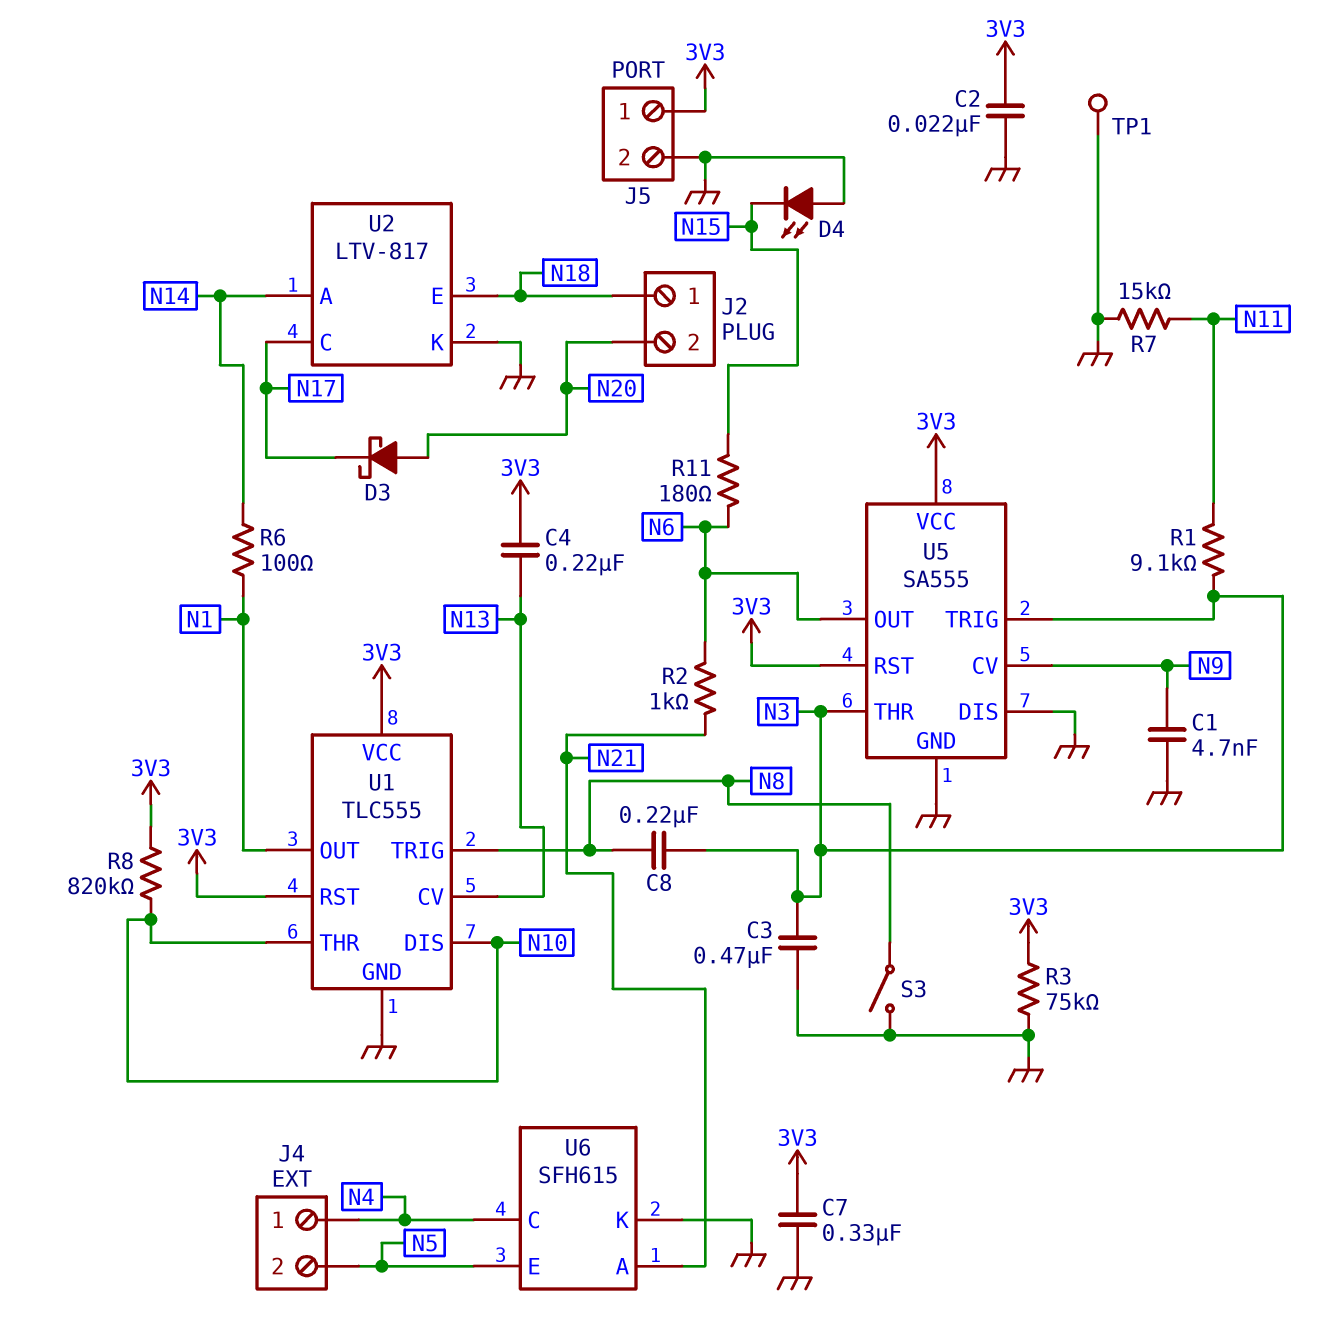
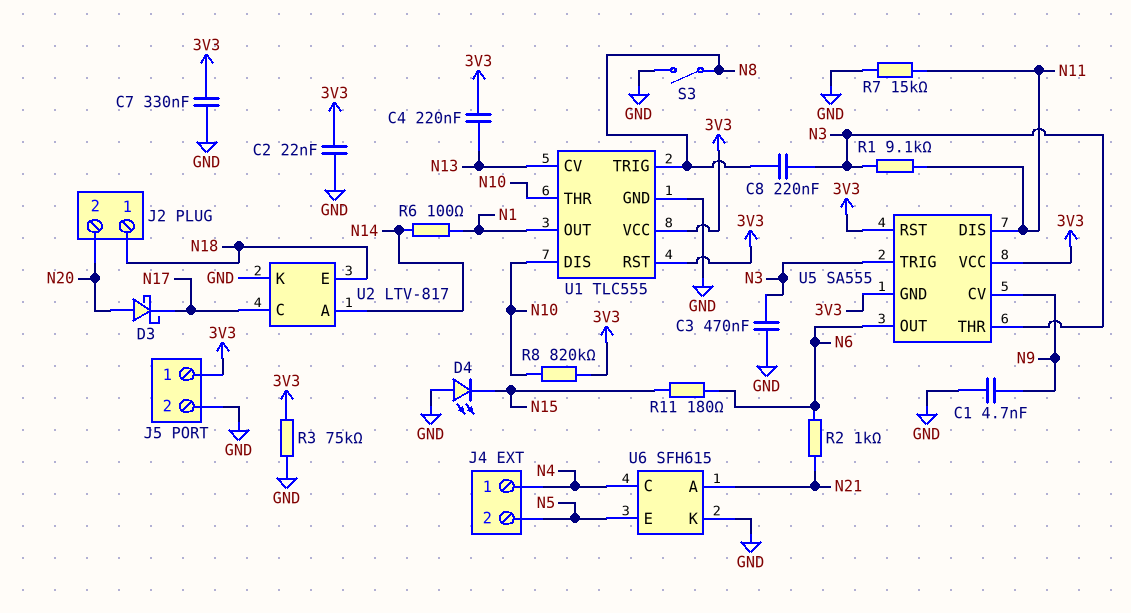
TP1: test point (GND) -> none
U5 pin DIS: GND -> N11
U5 pin GND: GND -> 3V3

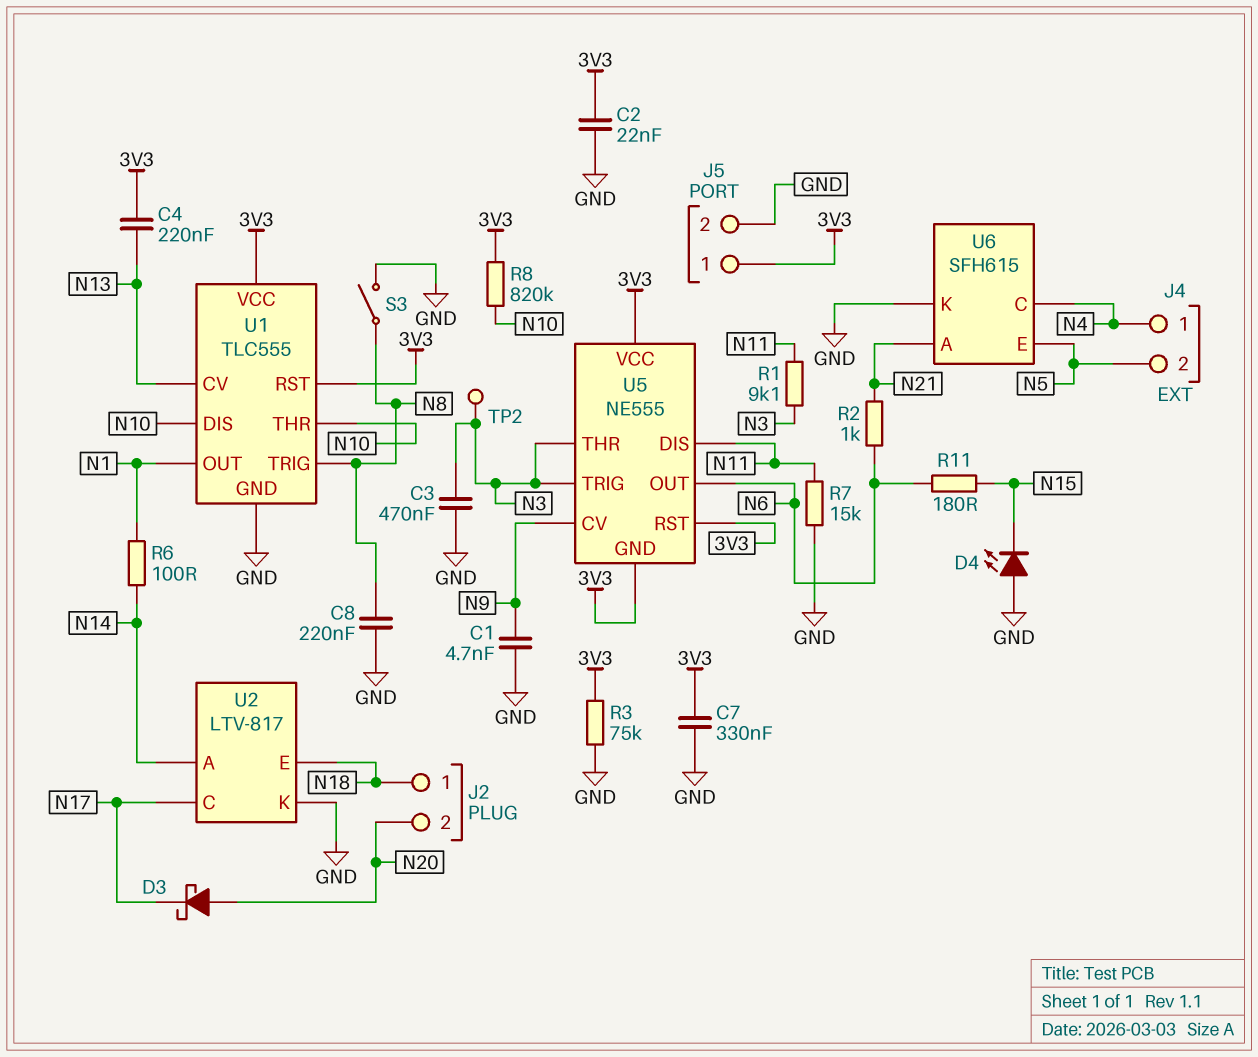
C8: 220nF (N3, N8) -> 220nF (GND, N8)
TP2: none -> test point (N3)
U5: SA555 -> NE555

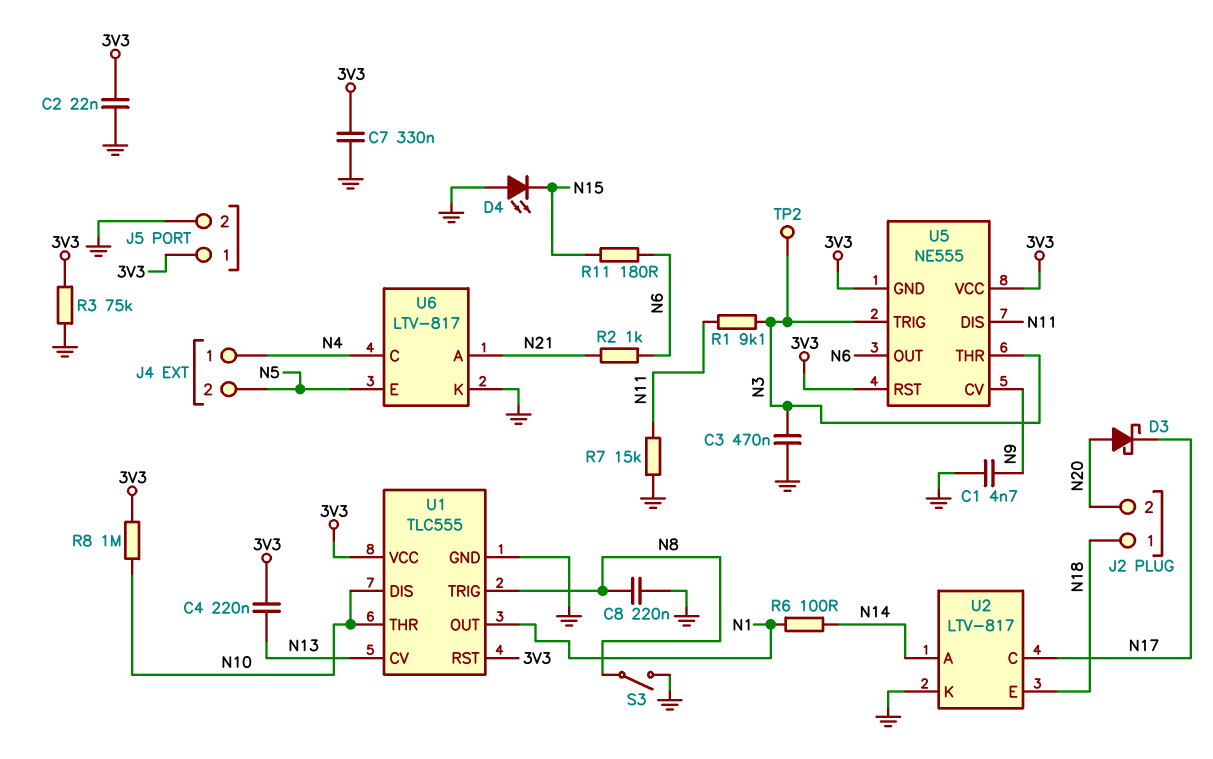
R8: 820k (3V3, N10) -> 1M (3V3, N10)
U6: SFH615 -> LTV-817

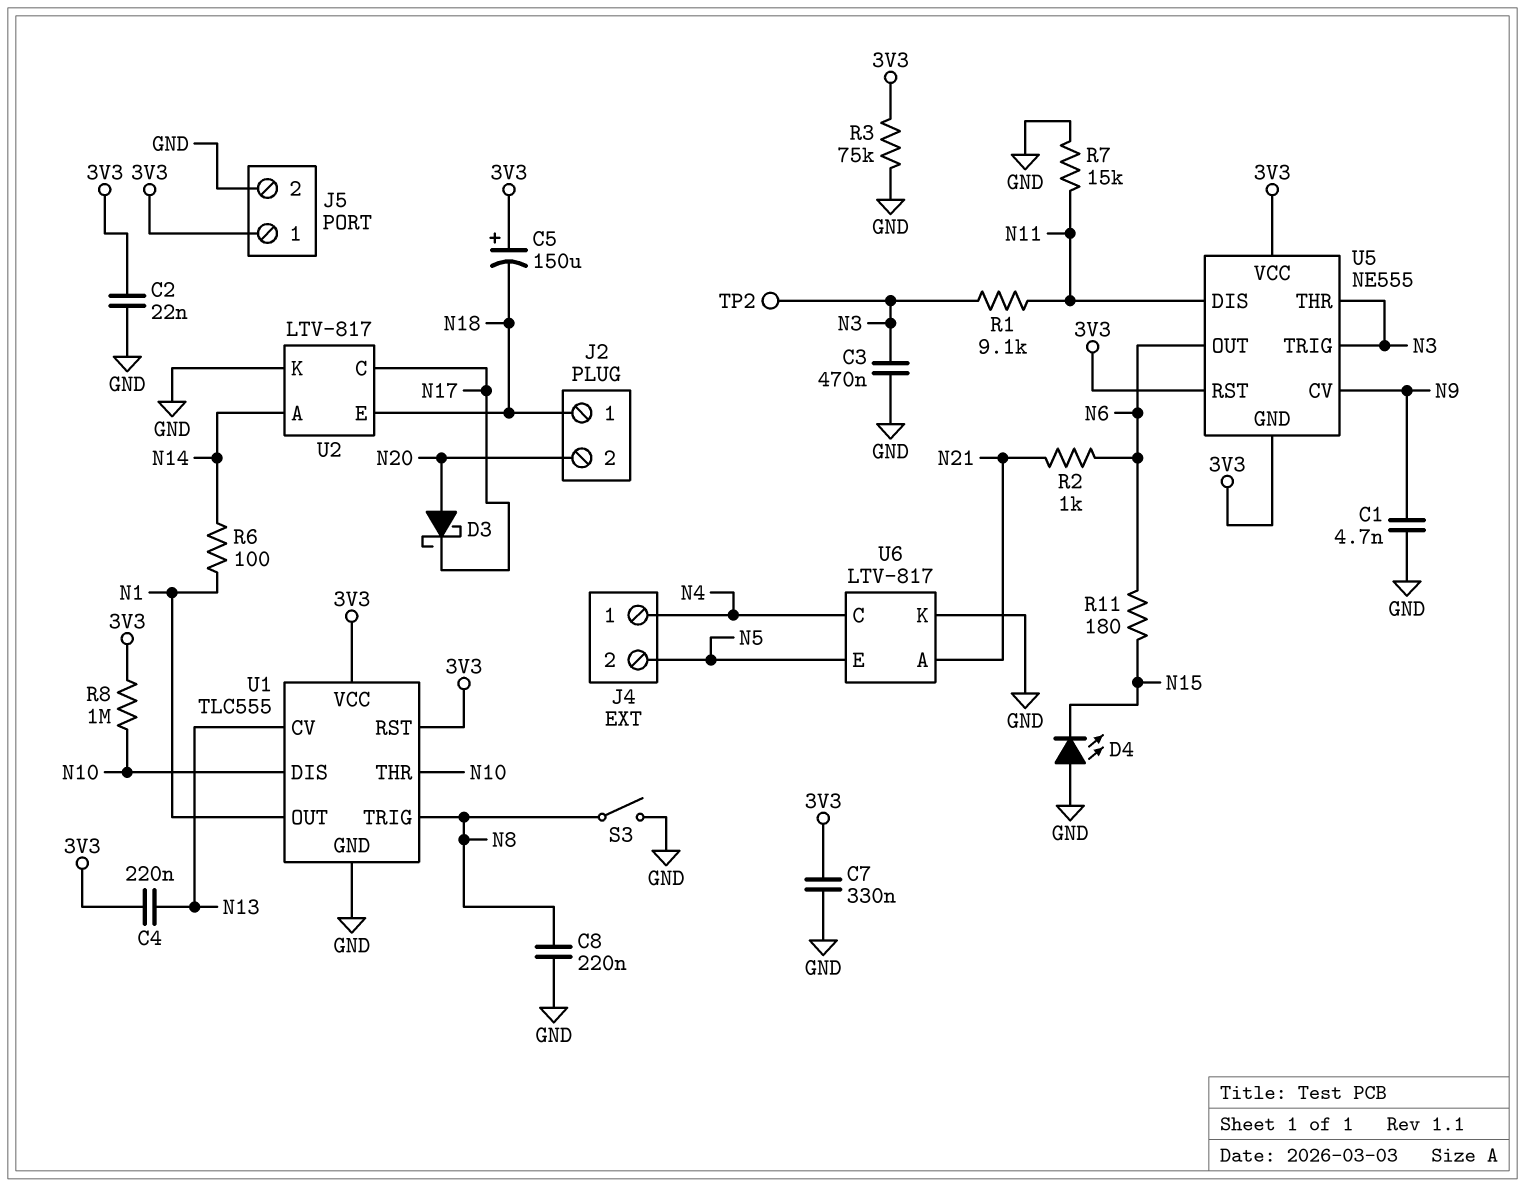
C5: none -> 150uF (plus 3V3, minus N18)

